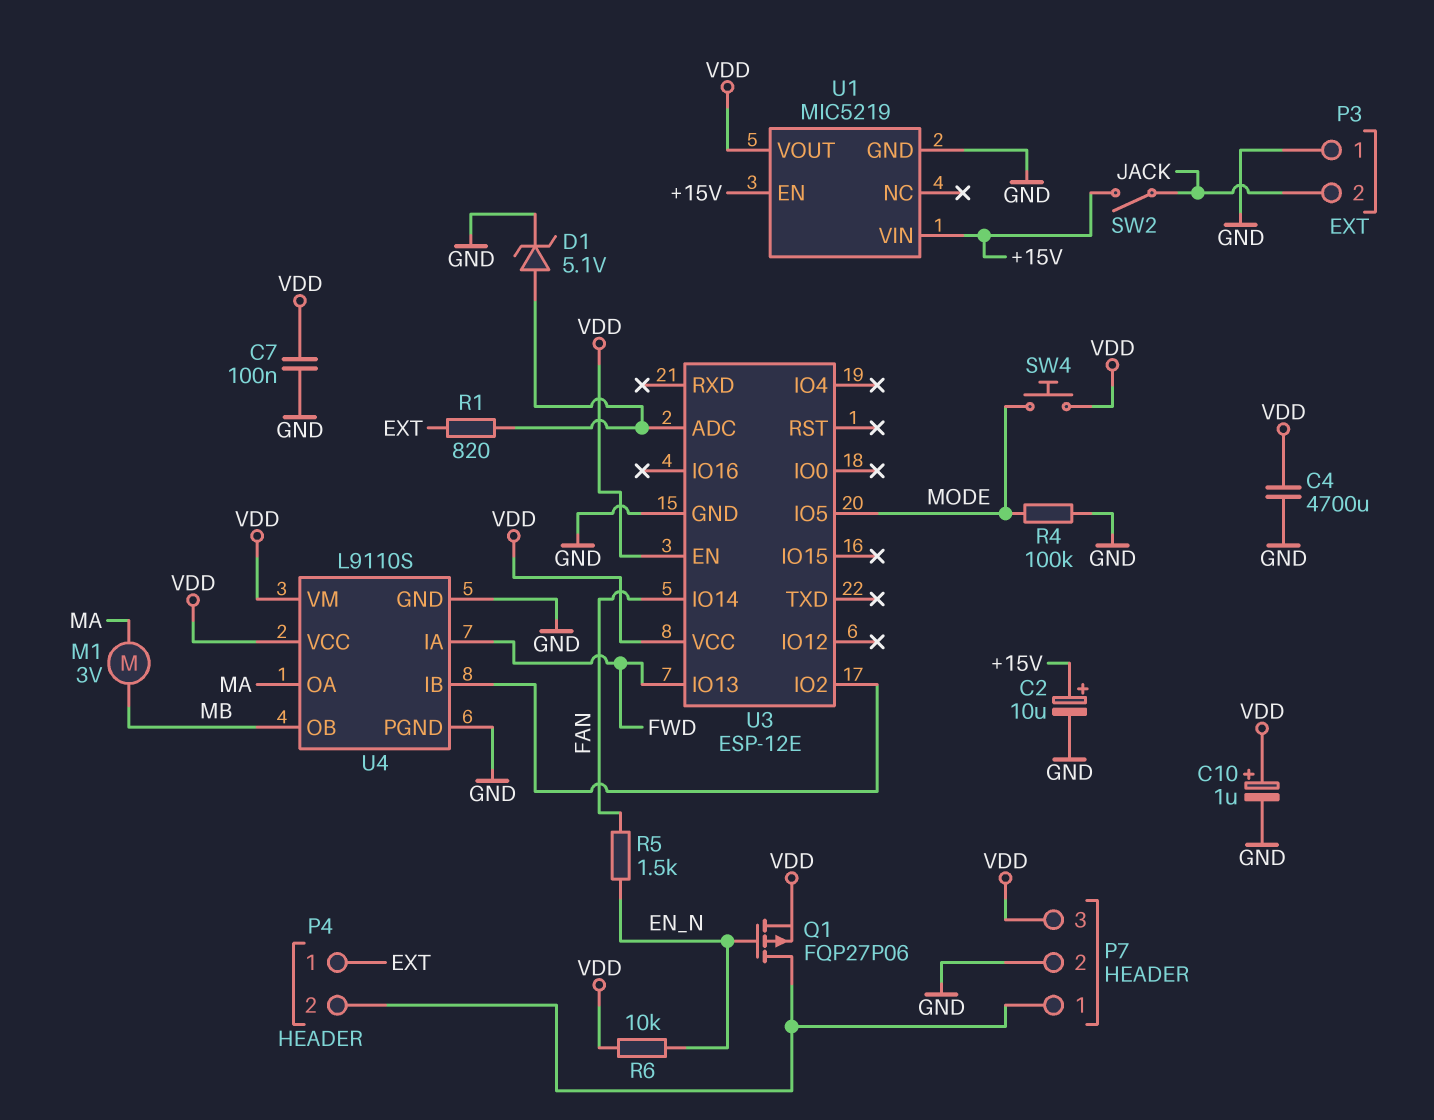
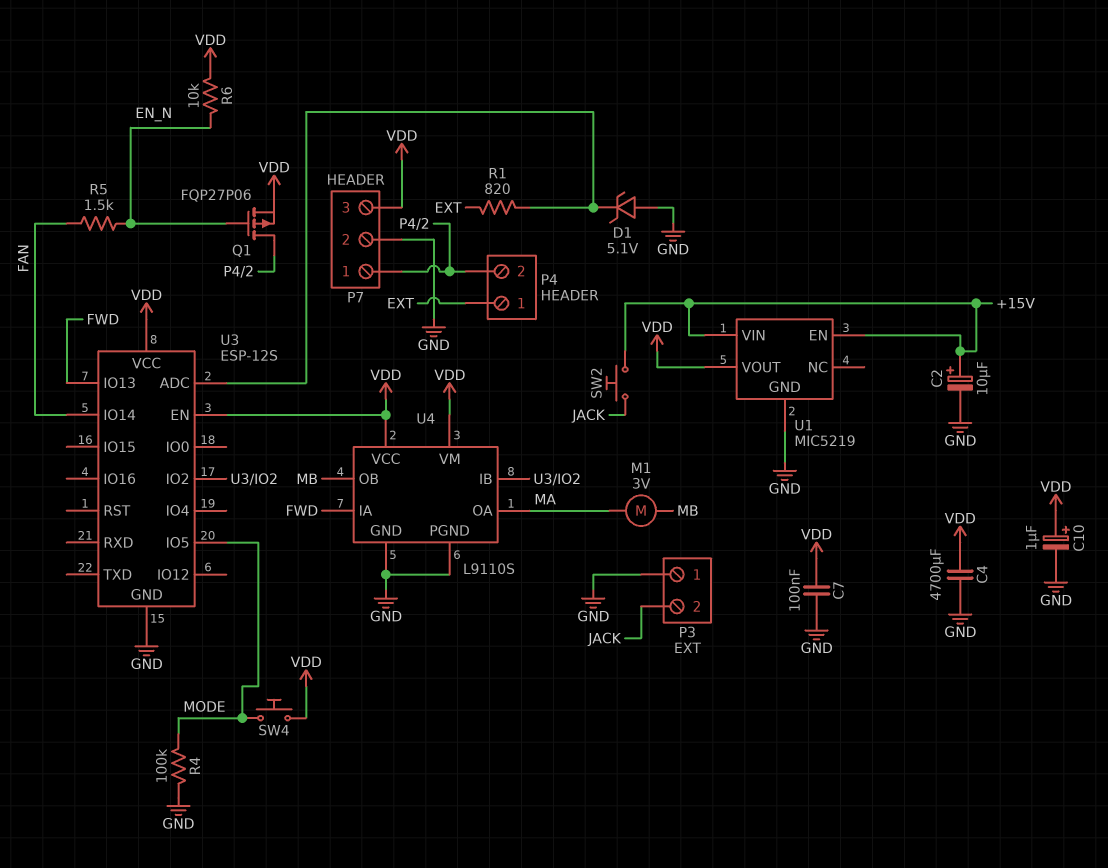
D1: zener 5.1V (A U3/ADC, K GND) -> zener 5.1V (A GND, K U3/ADC)
SW2: switch (+15V, JACK) -> button (+15V, JACK)
U3: ESP-12E -> ESP-12S

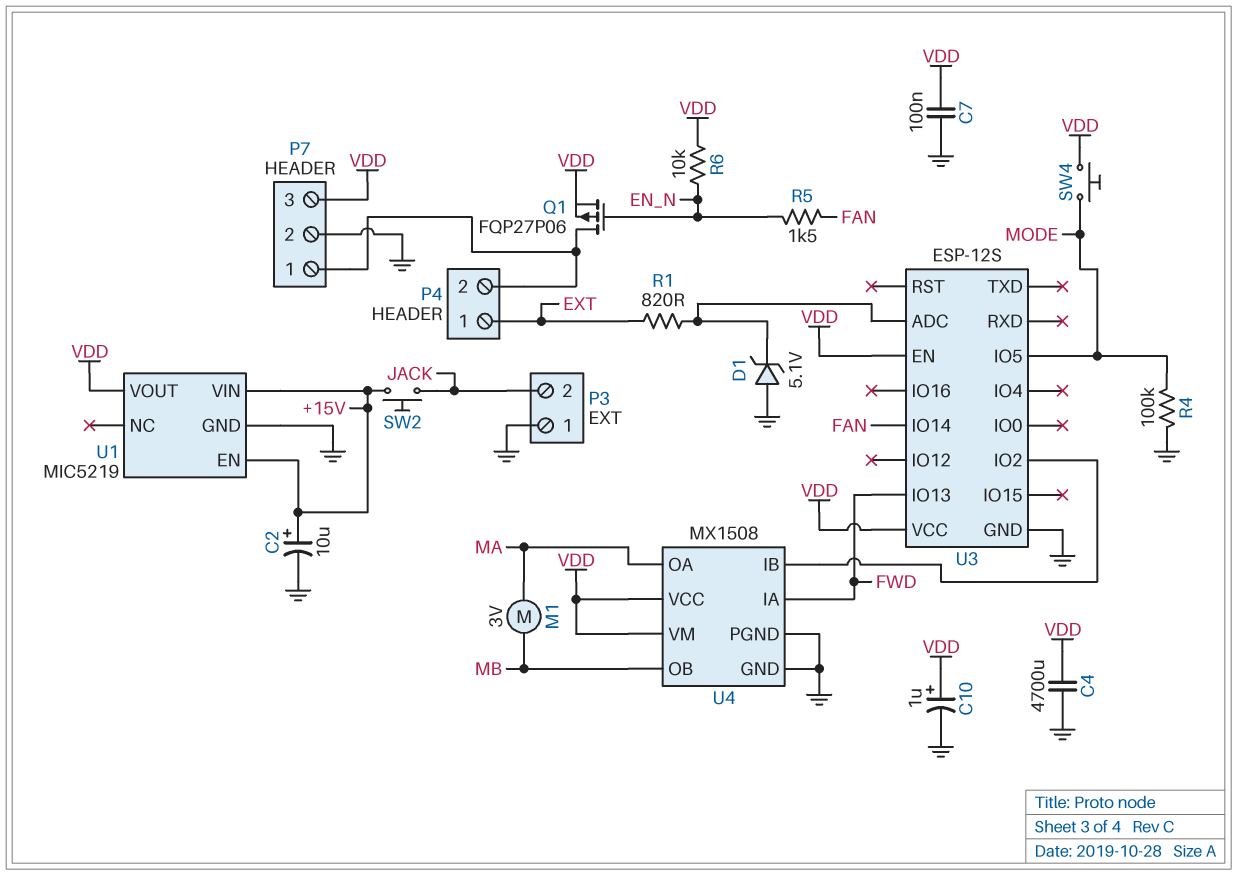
U4: L9110S -> MX1508

